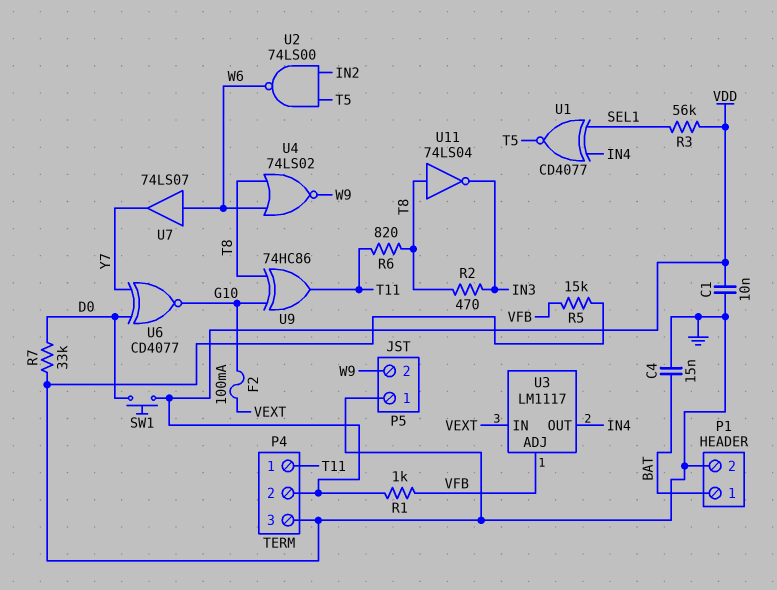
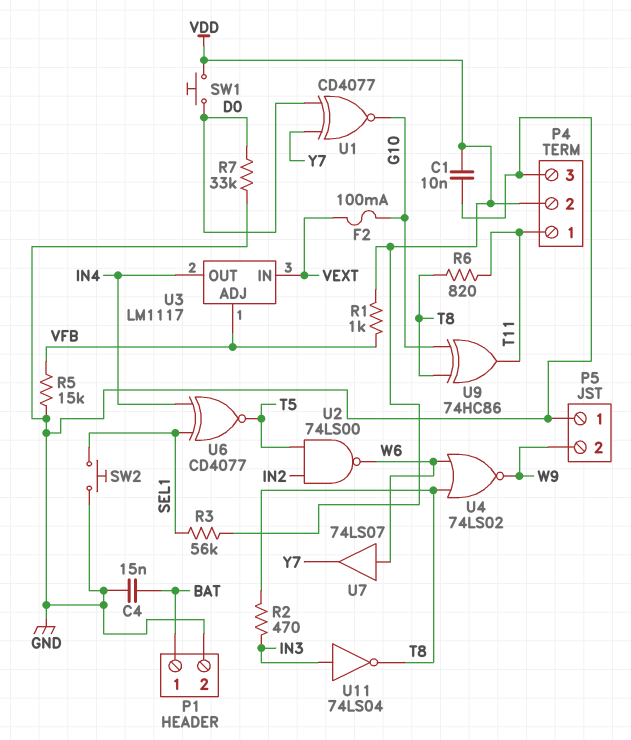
SW2: none -> button (GND, SEL1)
U1: XNOR CD4077 (in IN4, in SEL1, out T5) -> XNOR CD4077 (in D0, in Y7, out G10)
U6: XNOR CD4077 (in D0, in Y7, out G10) -> XNOR CD4077 (in IN4, in SEL1, out T5)
U11: NOT 74LS04 (in T8, out IN3) -> NOT 74LS04 (in IN3, out T8)

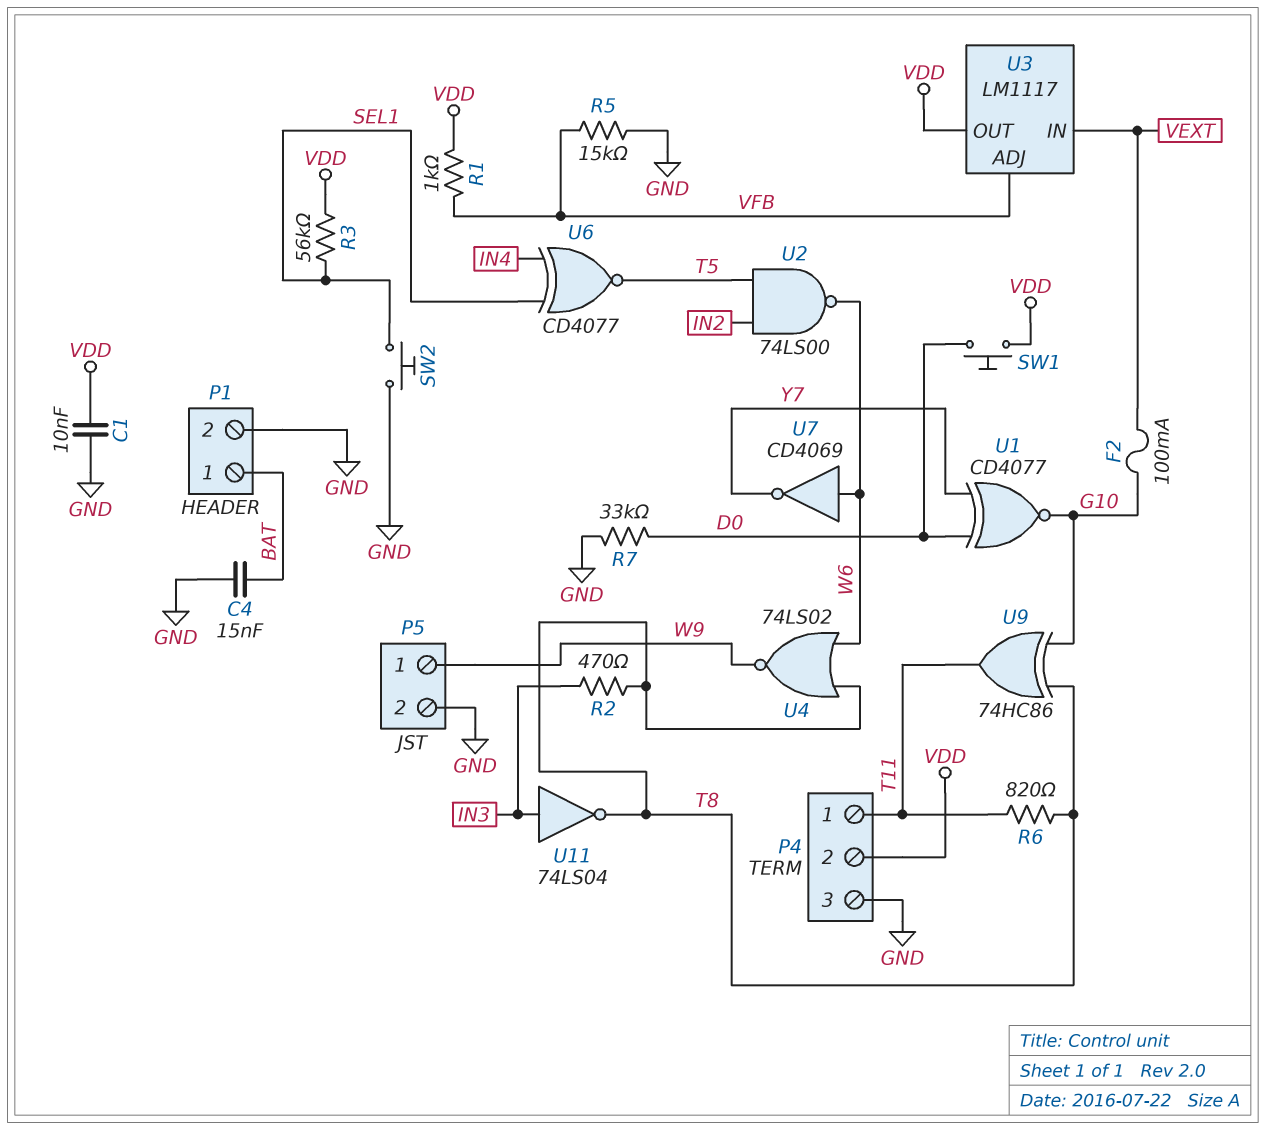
P5 pin 1: GND -> W9
P5 pin 2: W9 -> GND
U3 pin OUT: IN4 -> VDD
U7: buffer 74LS07 (in W6, out Y7) -> NOT CD4069 (in W6, out Y7)

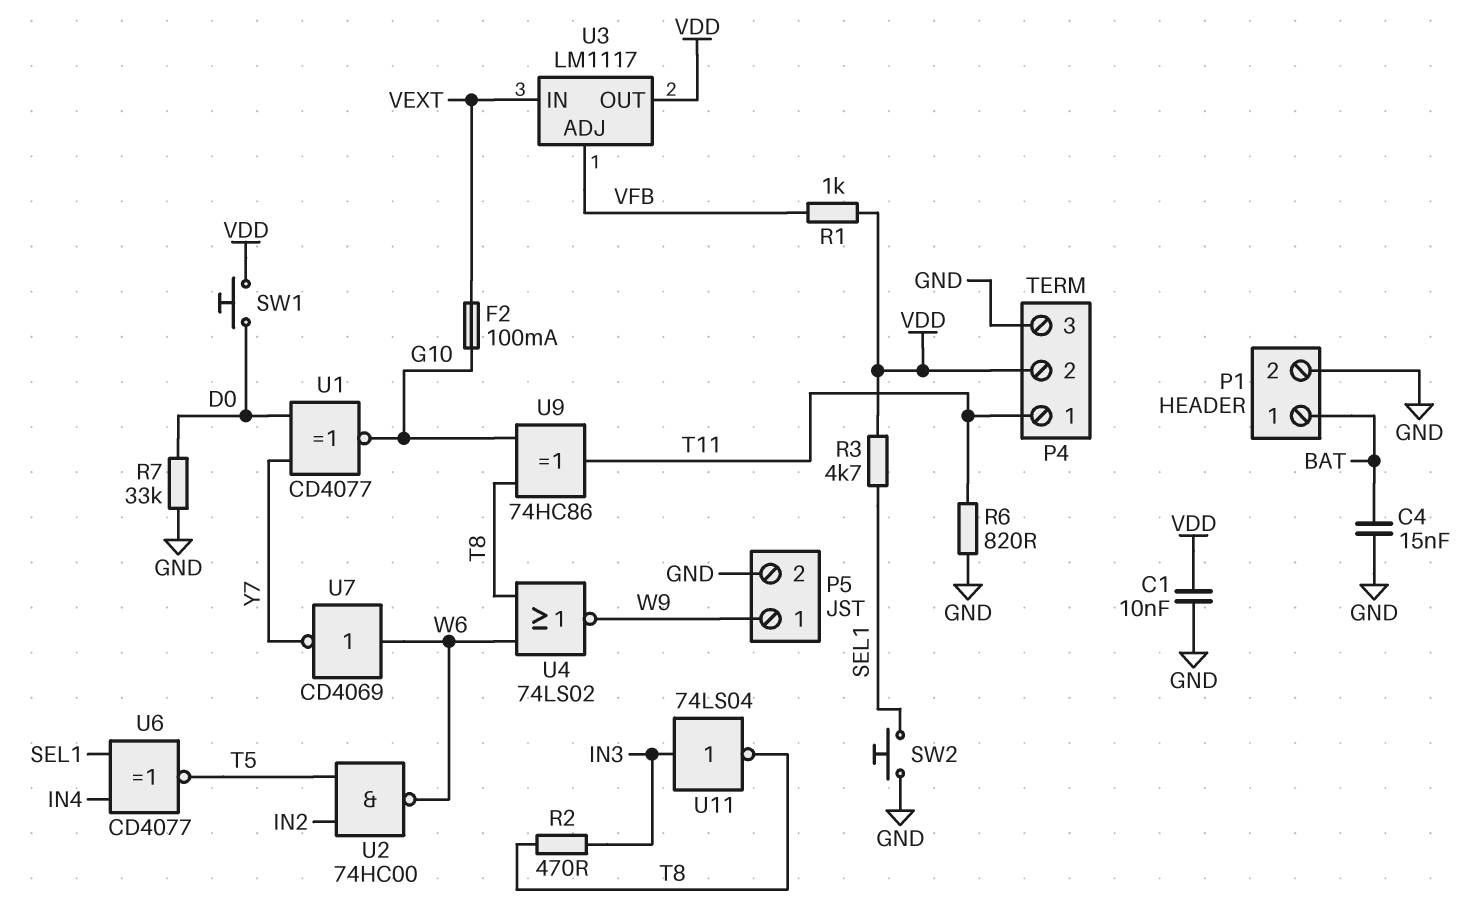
R3: 56k (SEL1, VDD) -> 4.7k (SEL1, VDD)
R5: 15k (GND, VFB) -> none
R6: 820 (T8, T11) -> 820 (GND, T11)
U2: NAND 74LS00 (in IN2, in T5, out W6) -> NAND 74HC00 (in IN2, in T5, out W6)

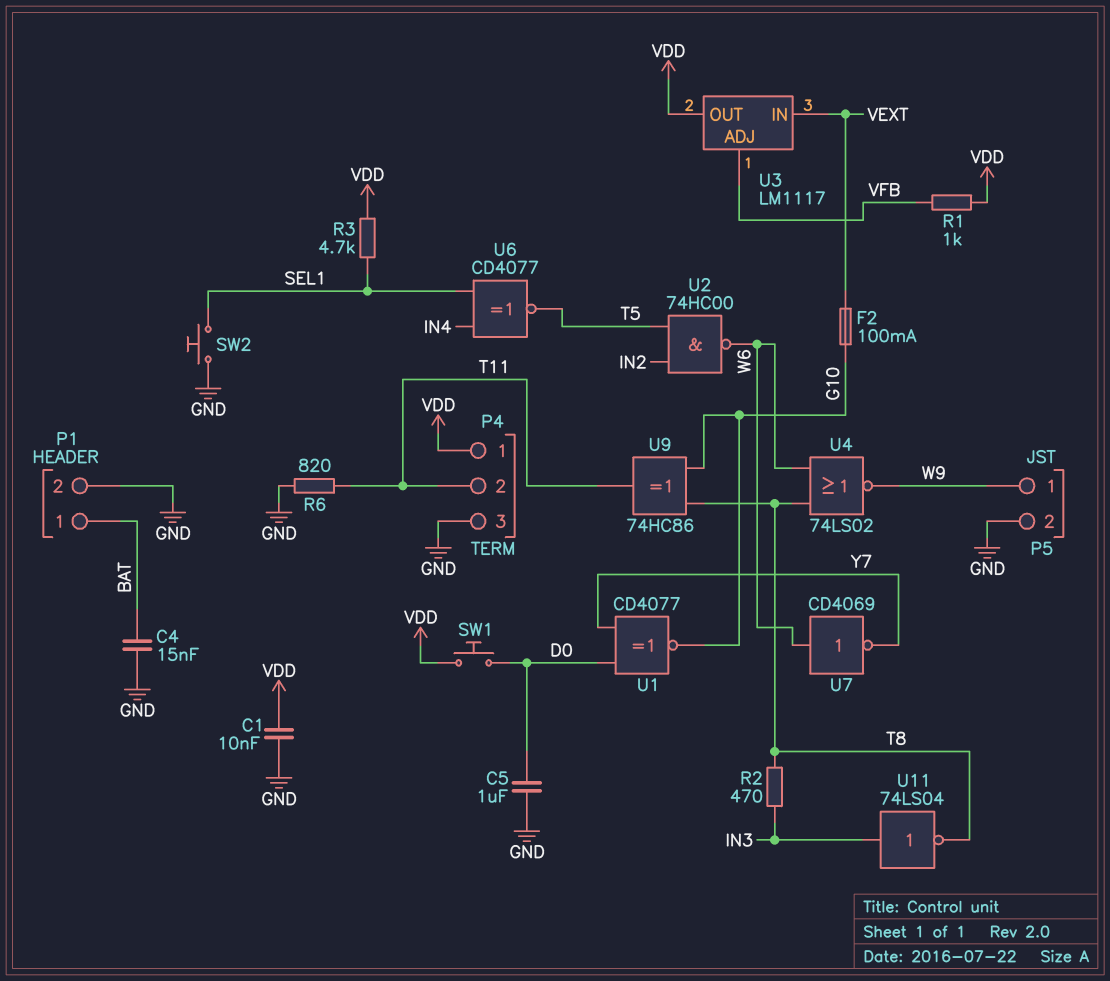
C5: none -> 1uF (D0, GND)
P4 pin 1: T11 -> VDD
P4 pin 2: VDD -> T11
R7: 33k (D0, GND) -> none

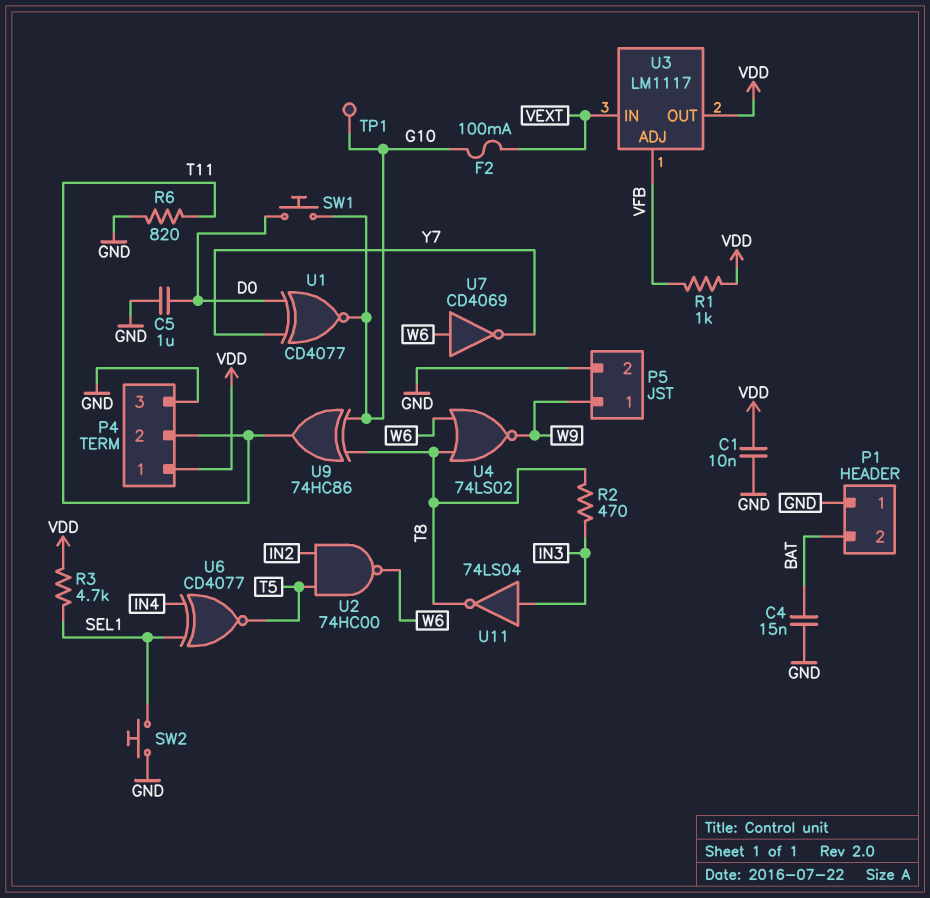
P1 pin 1: BAT -> GND
P1 pin 2: GND -> BAT
SW1: button (D0, VDD) -> button (D0, G10)
TP1: none -> test point (G10)

